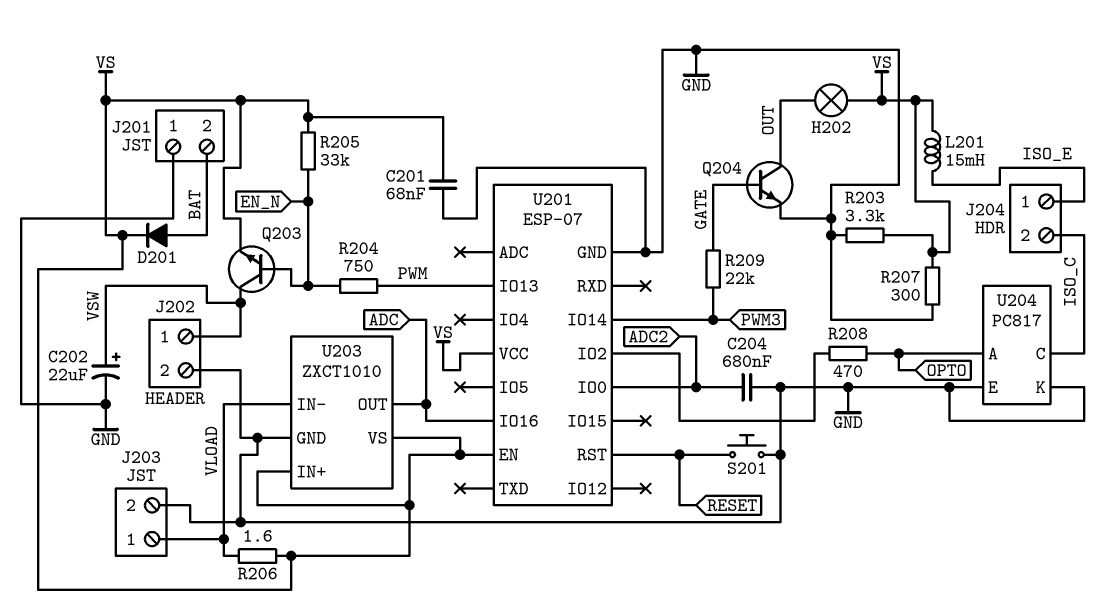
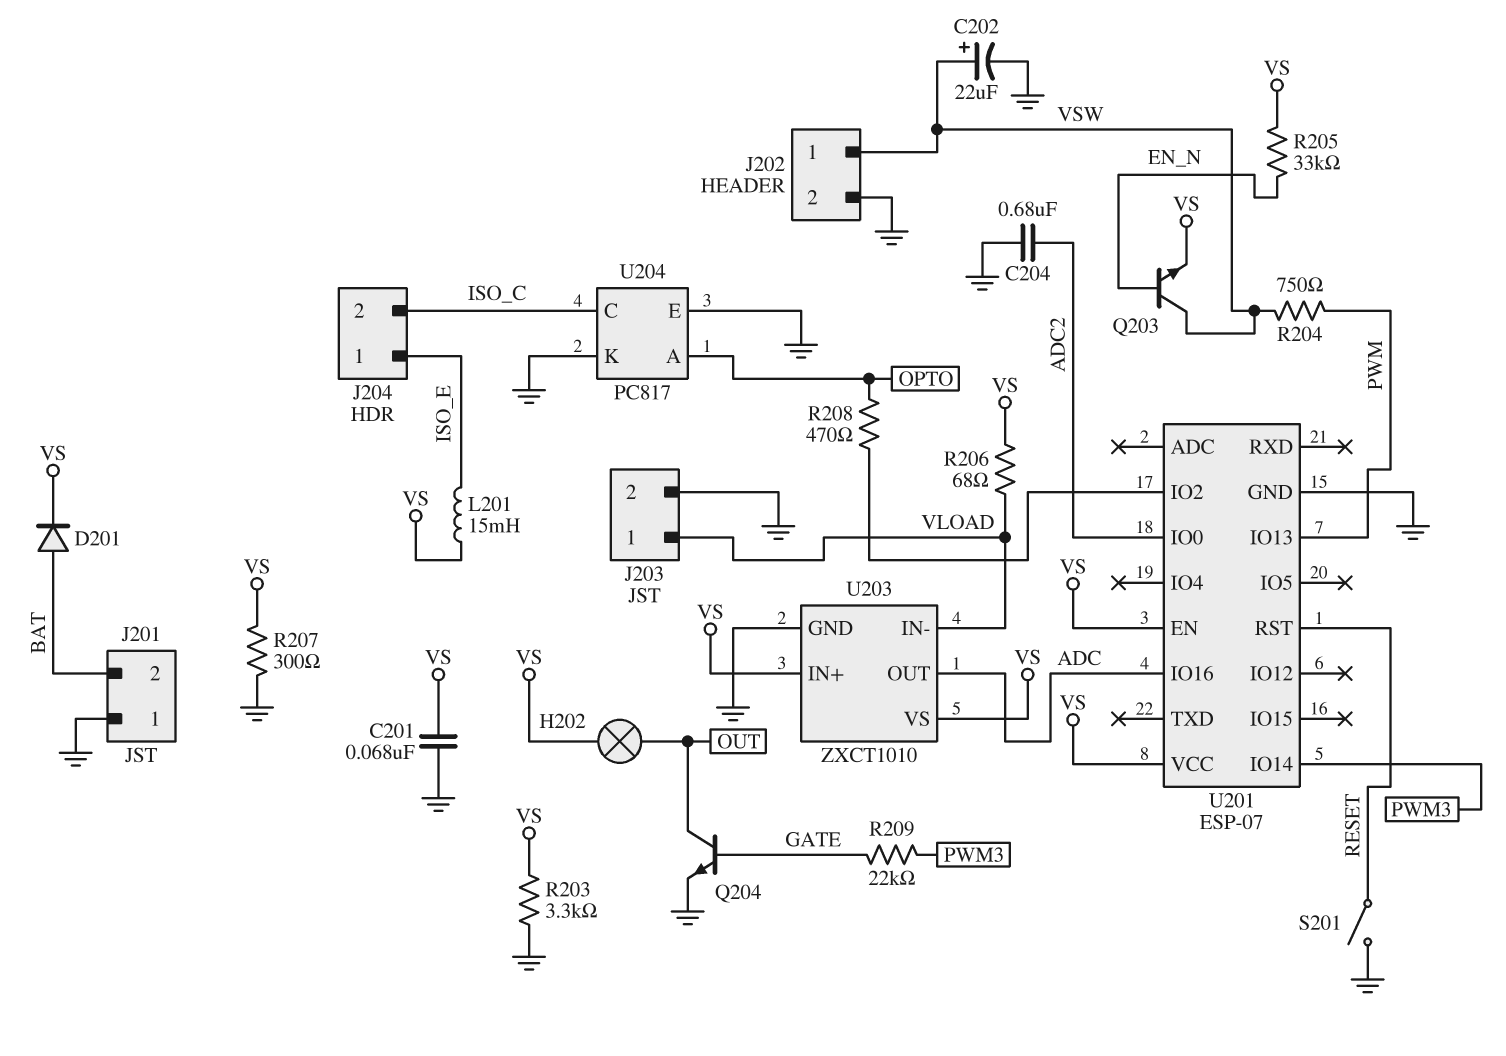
R204: 750 (EN_N, PWM) -> 750 (PWM, VSW)
R206: 1.6 (VLOAD, VS) -> 68 (VLOAD, VS)
S201: button (GND, RESET) -> switch (GND, RESET)

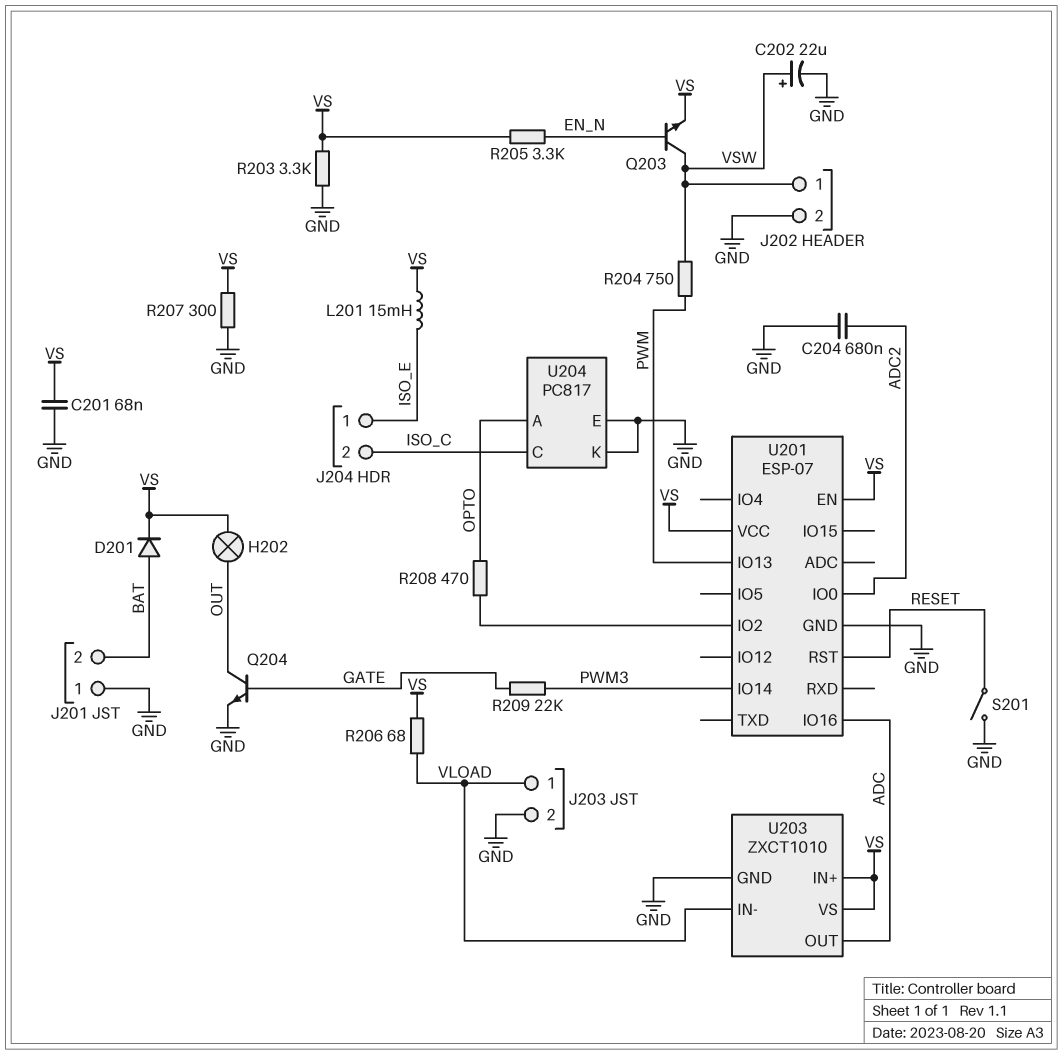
R205: 33k (EN_N, VS) -> 3.3k (EN_N, VS)

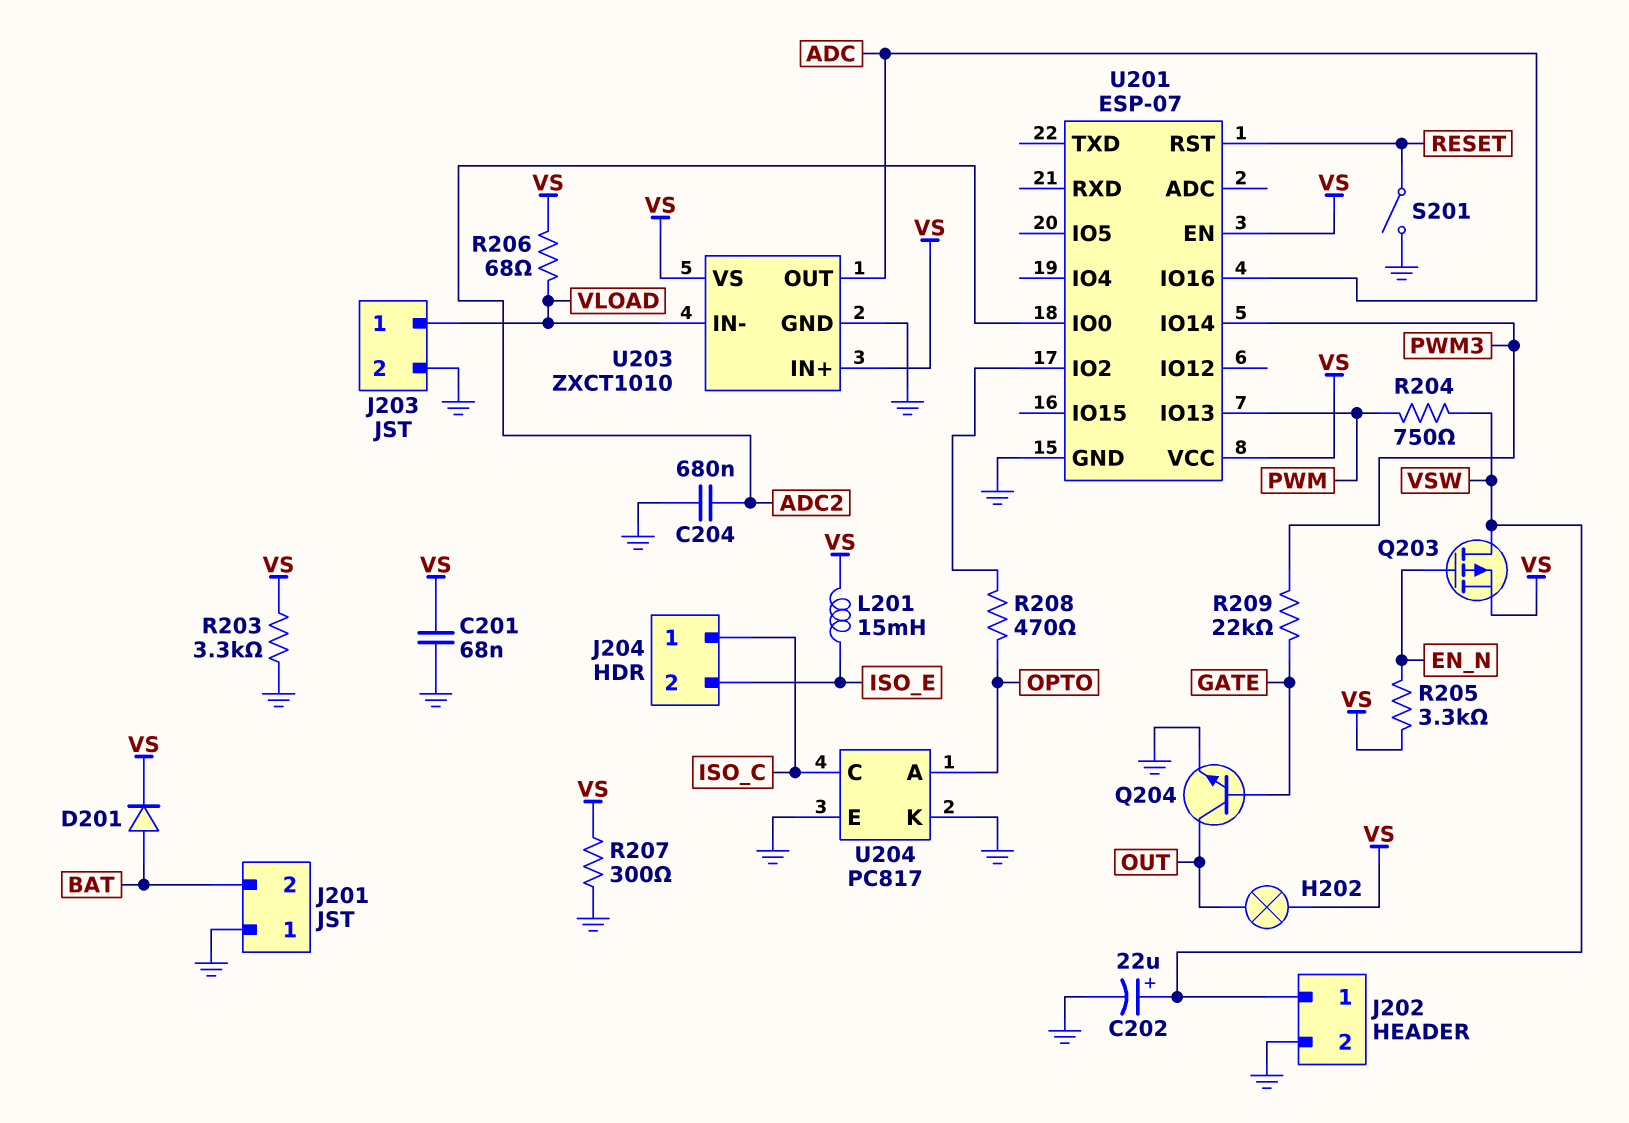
J204 pin 1: ISO_E -> ISO_C
J204 pin 2: ISO_C -> ISO_E
Q203: NPN (B EN_N, C VSW, E VS) -> PMOS (G EN_N, D VSW, S VS)

